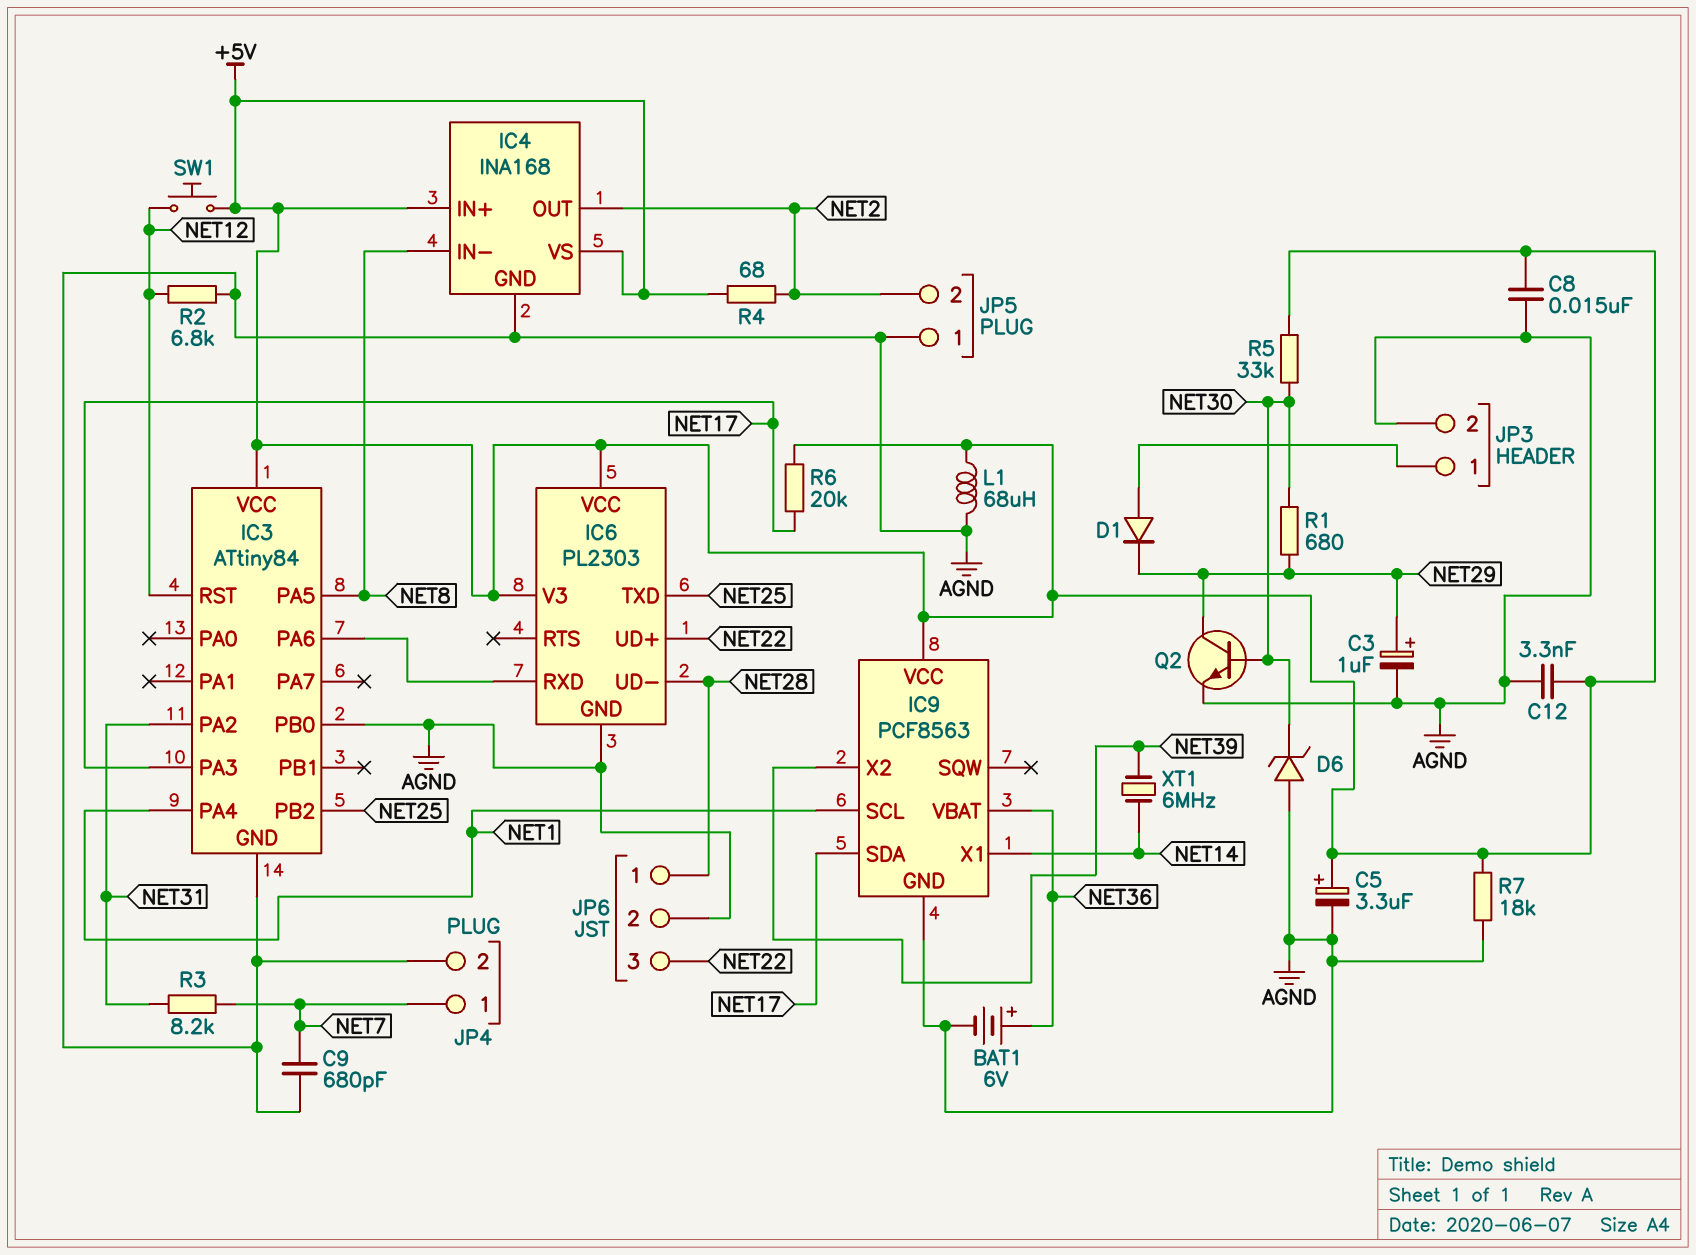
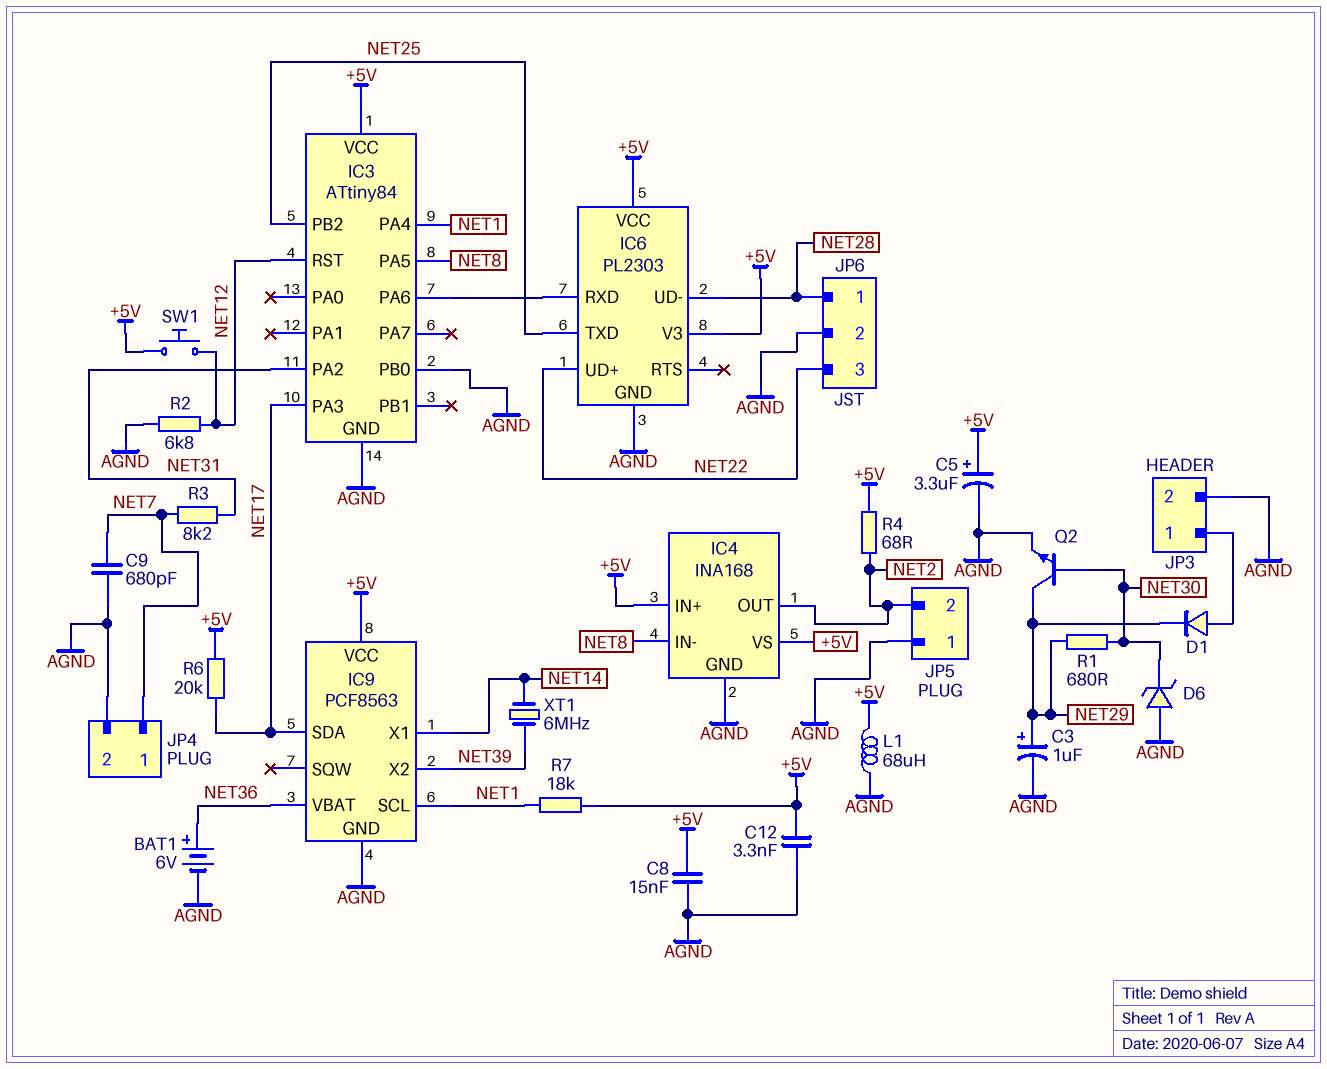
R5: 33k (+5V, NET30) -> none
R7: 18k (+5V, AGND) -> 18k (+5V, NET1)

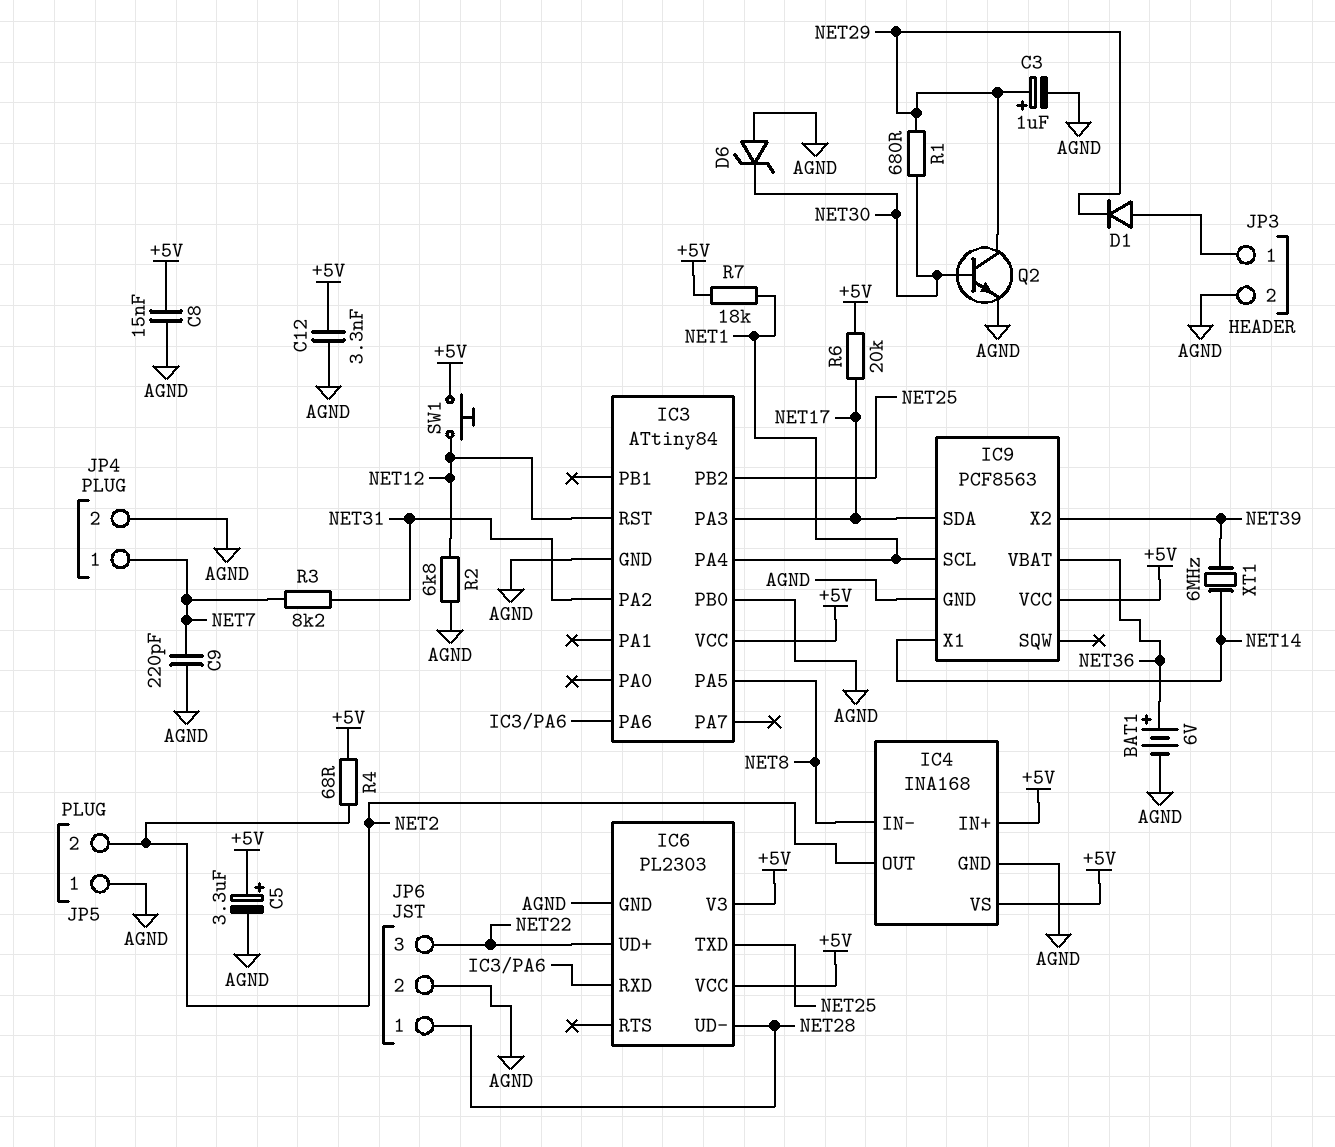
C9: 680pF (AGND, NET7) -> 220pF (AGND, NET7)
L1: 68uH (+5V, AGND) -> none

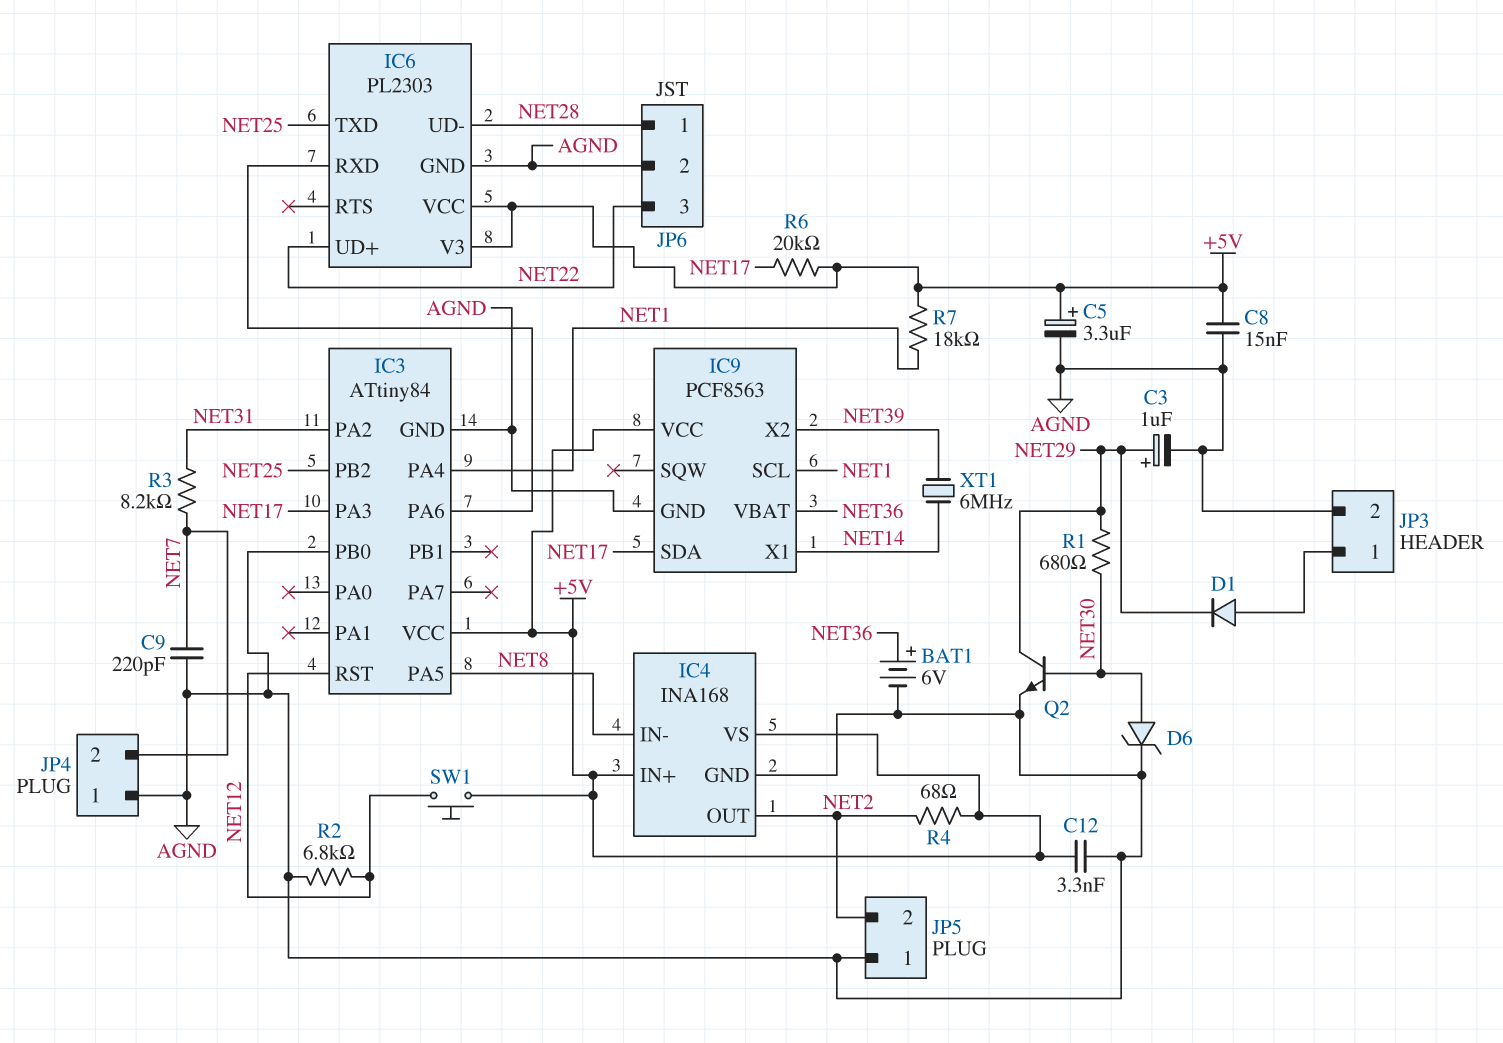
D6: zener (A AGND, K NET30) -> zener (A NET30, K AGND)
JP4 pin 1: NET7 -> AGND
JP4 pin 2: AGND -> NET7

